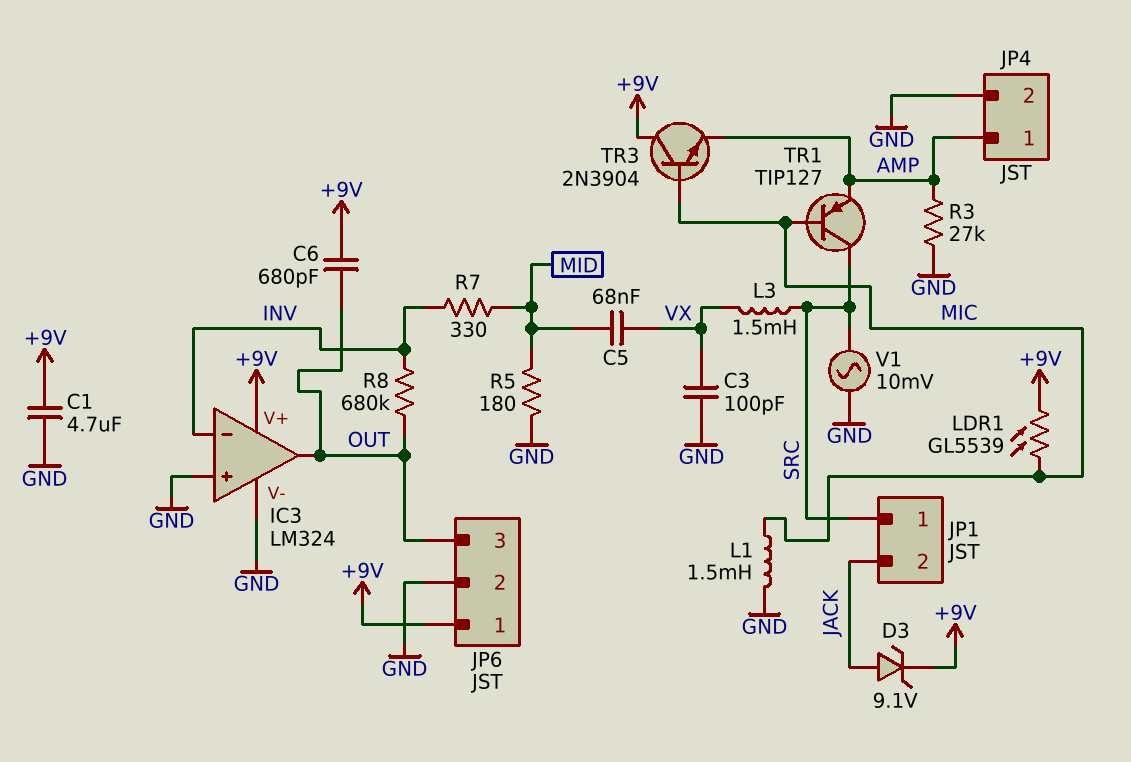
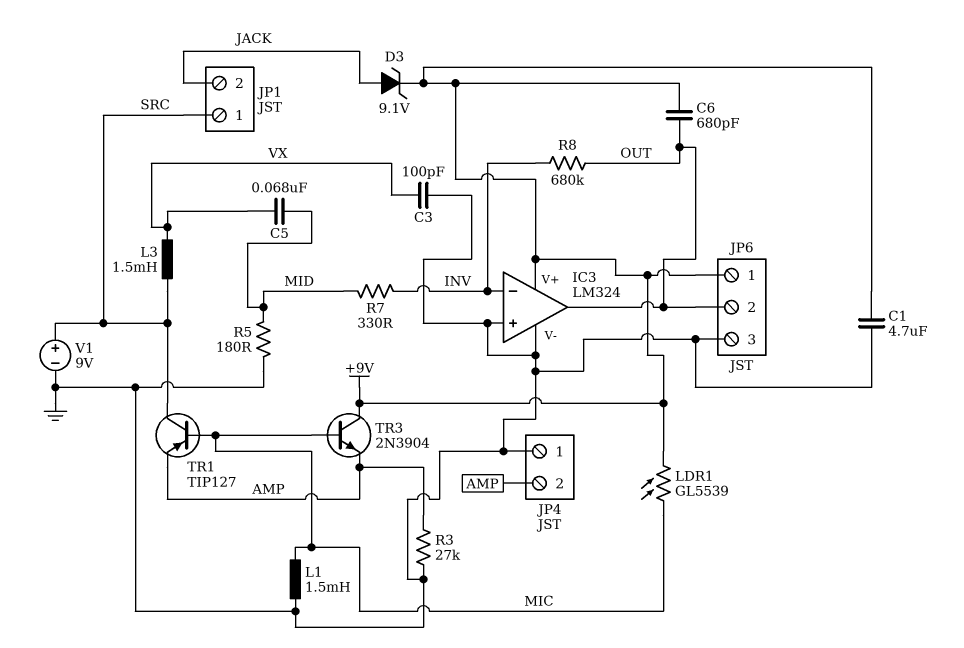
JP4 pin 1: AMP -> GND
JP4 pin 2: GND -> AMP
JP6 pin 2: GND -> OUT
JP6 pin 3: OUT -> GND
V1: AC 10mV (GND, SRC) -> 9V (plus SRC, minus GND)

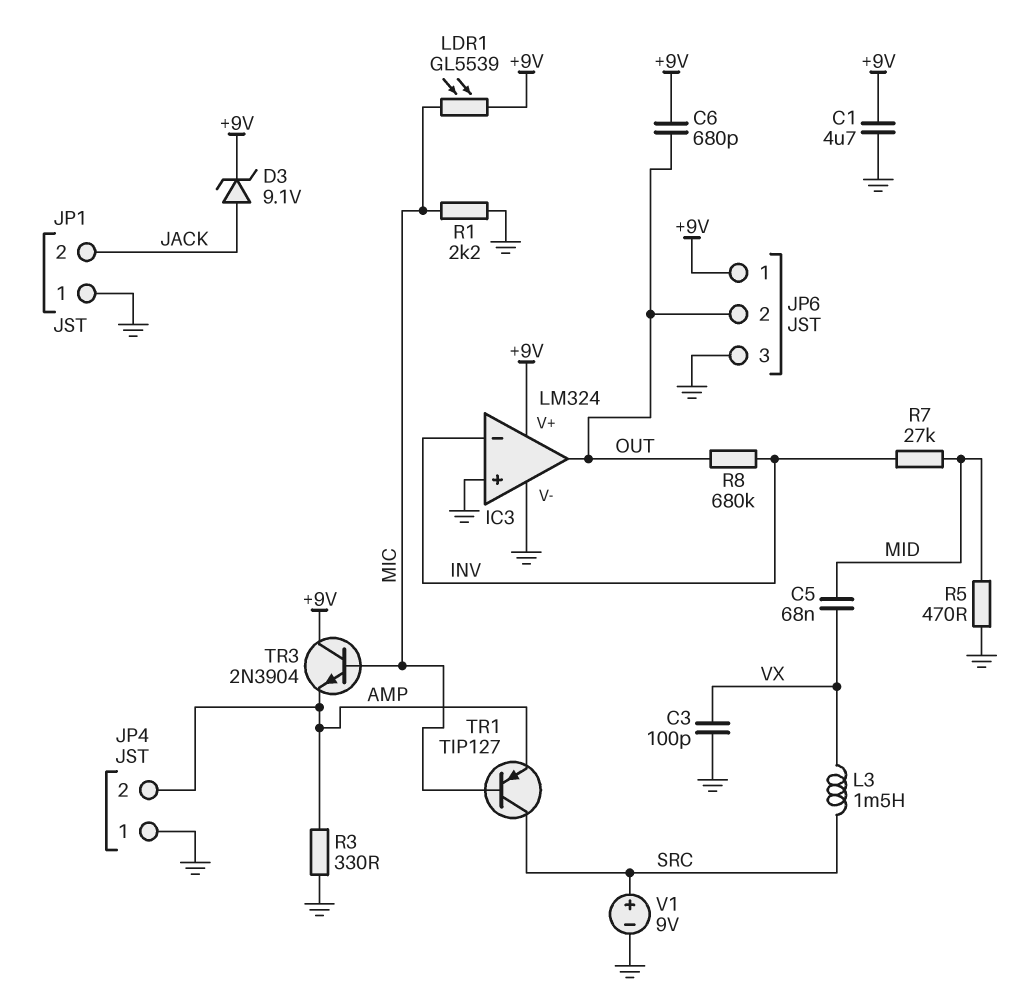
JP1 pin 1: SRC -> GND
L1: 1.5mH (GND, MIC) -> none
R1: none -> 2.2k (GND, MIC)
R3: 27k (AMP, GND) -> 330 (AMP, GND)
R5: 180 (GND, MID) -> 470 (GND, MID)
R7: 330 (INV, MID) -> 27k (INV, MID)

